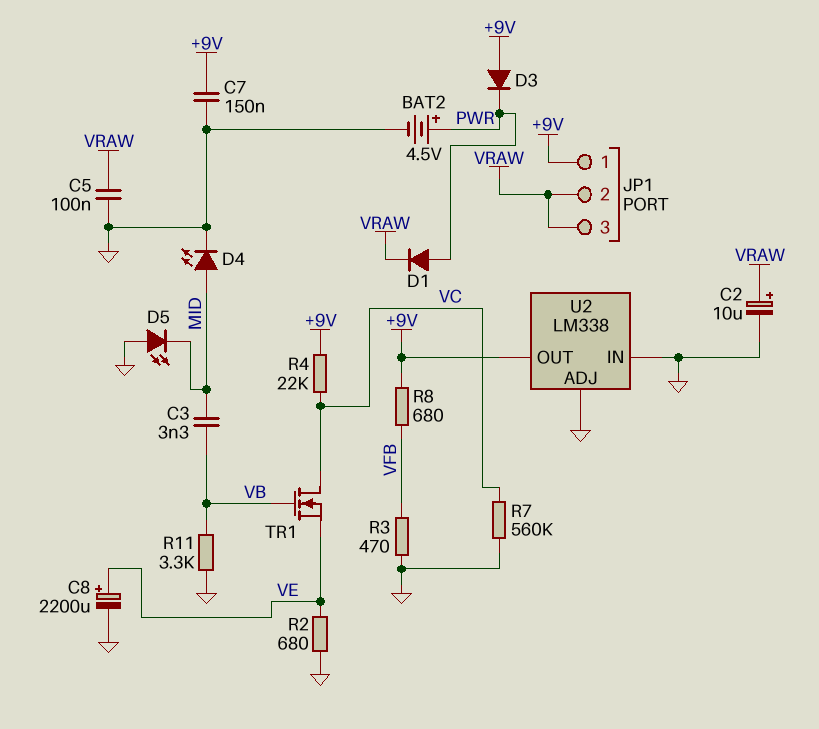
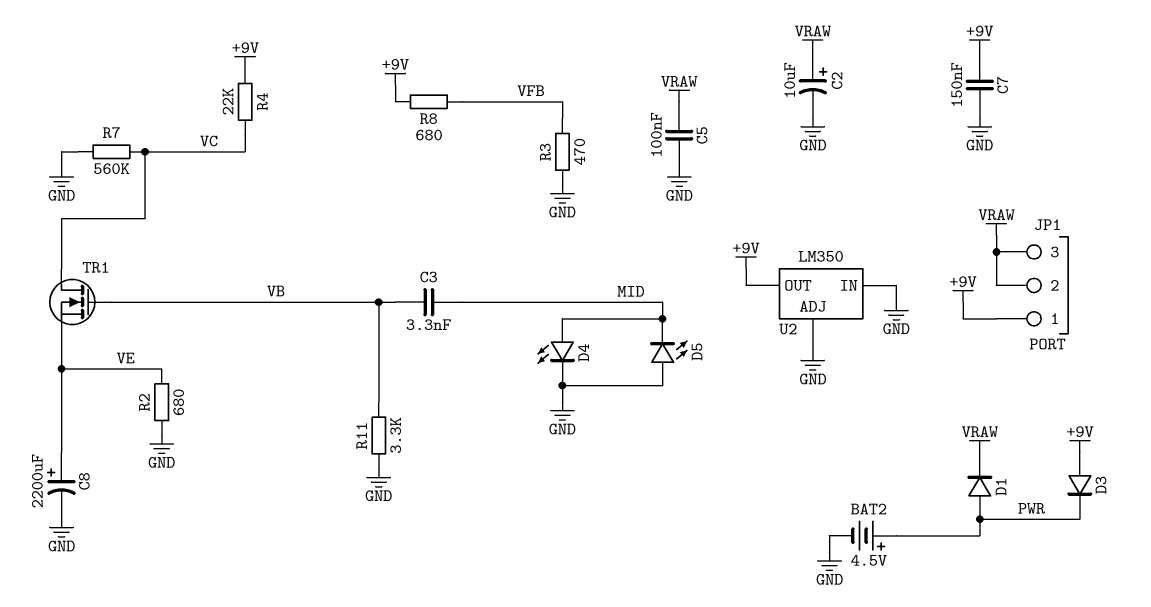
U2: LM338 -> LM350

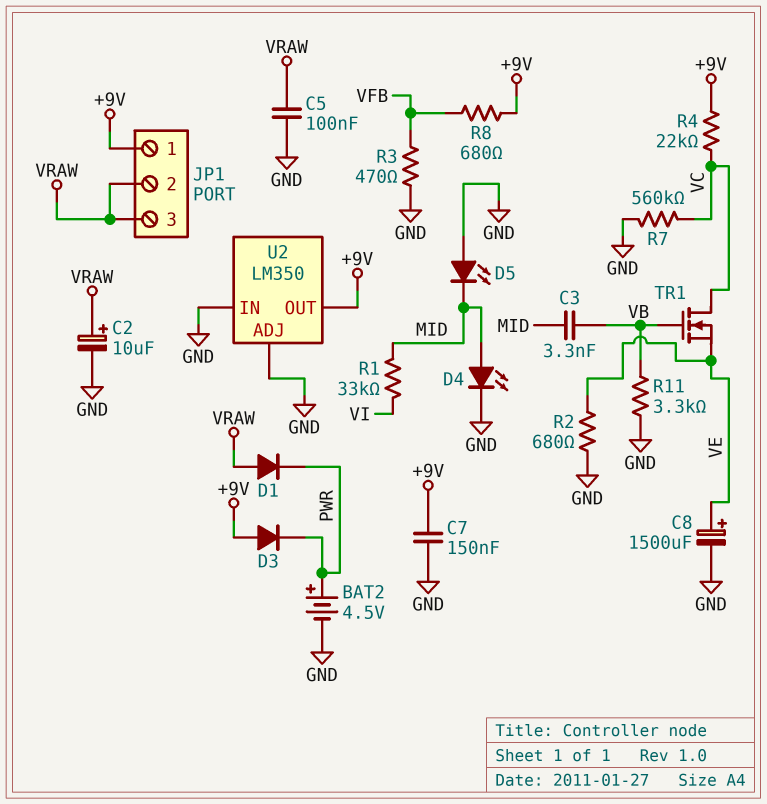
C8: 2200uF (plus VE, minus GND) -> 1500uF (plus VE, minus GND)
D1: diode (A PWR, K VRAW) -> diode (A VRAW, K PWR)
R1: none -> 33k (MID, VI)

